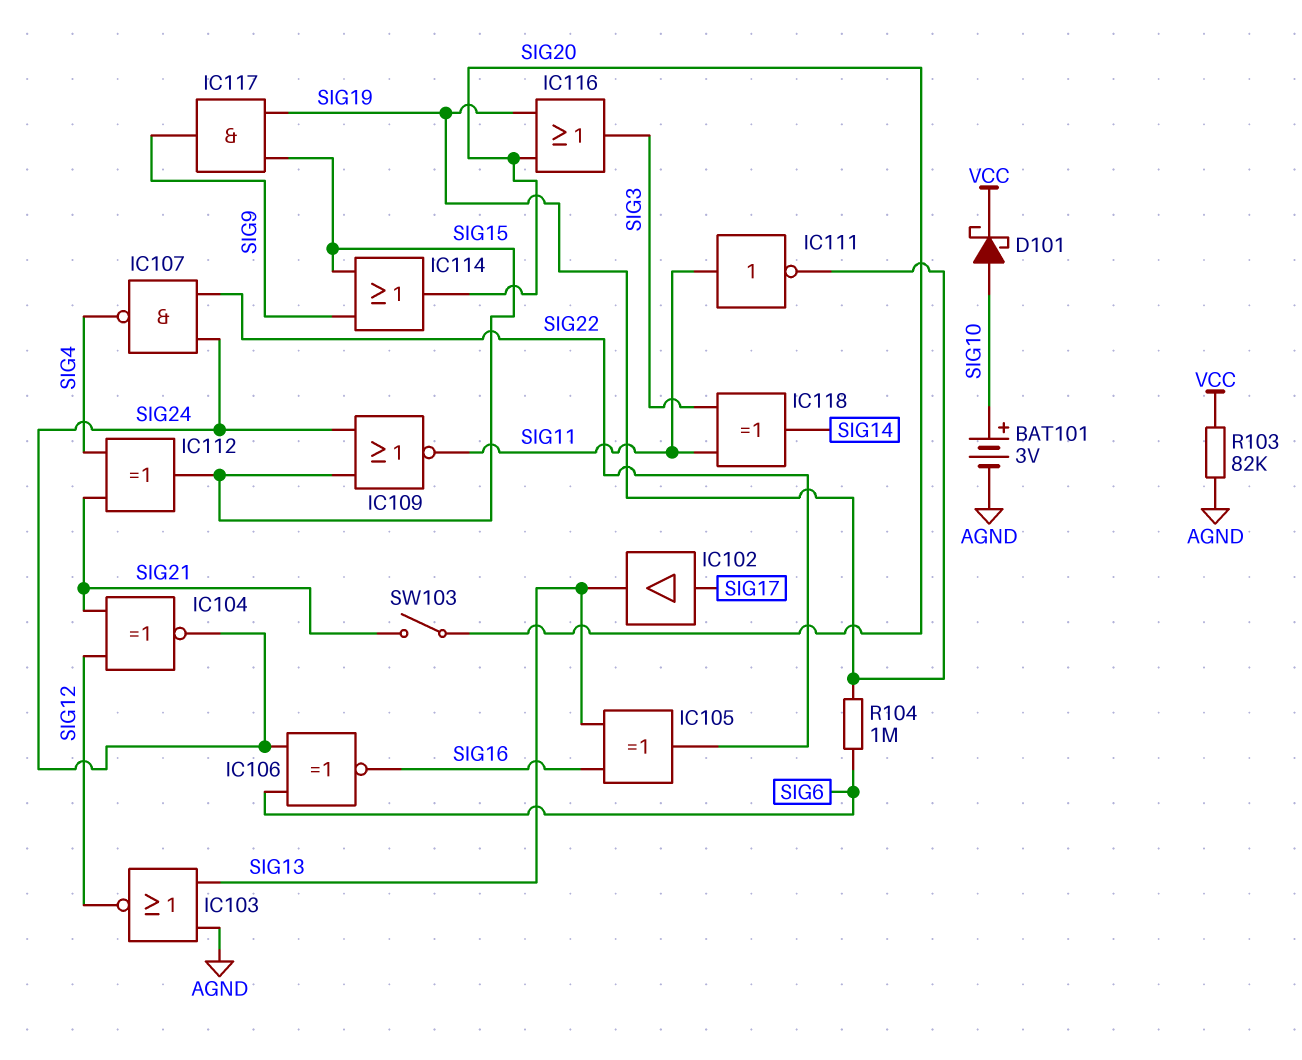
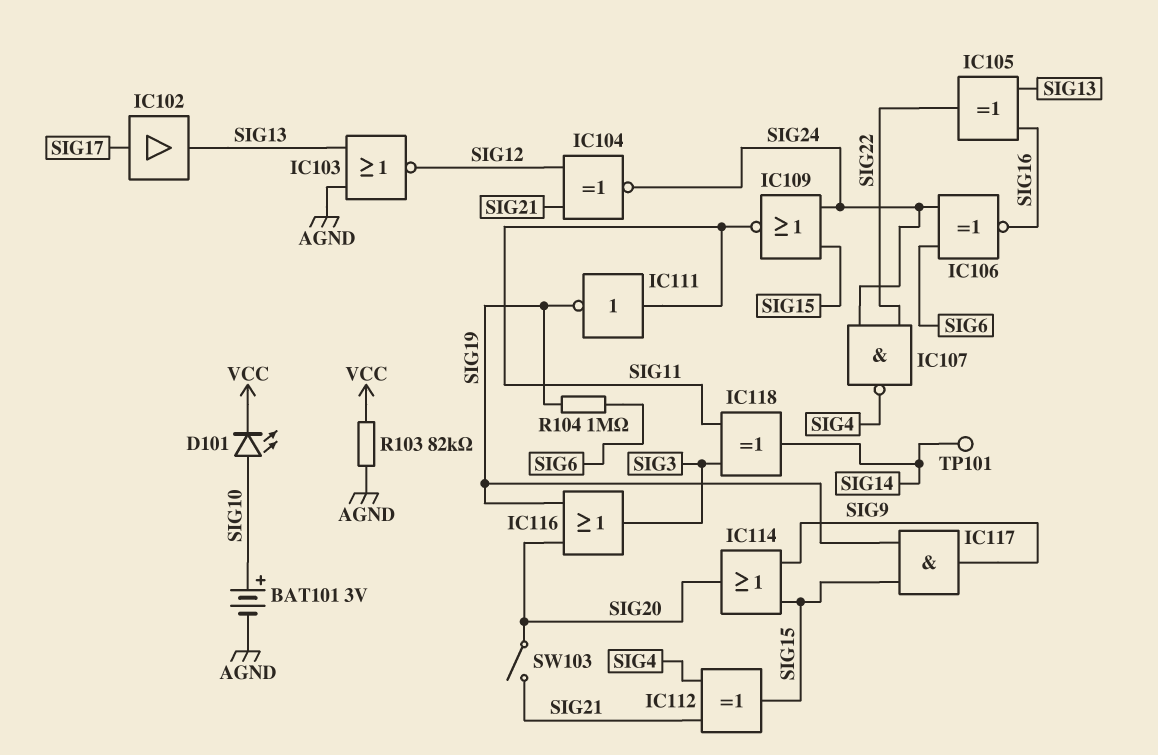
D101: schottky (A SIG10, K VCC) -> LED (A SIG10, K VCC)
TP101: none -> test point (SIG14)

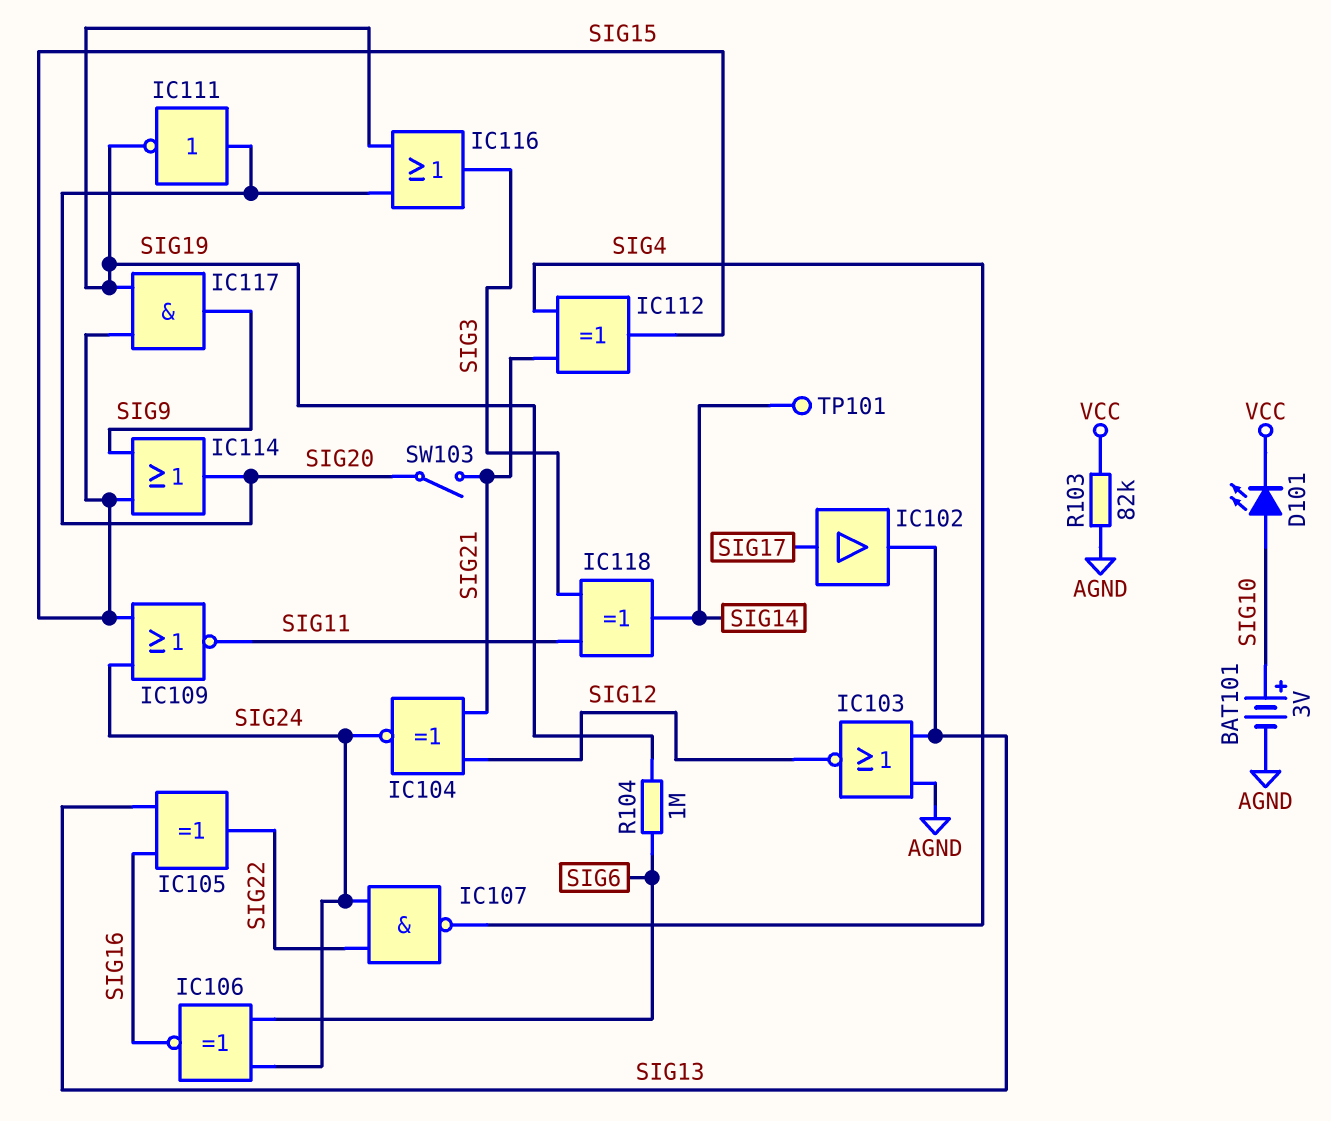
IC111: NOT (in SIG11, out SIG19) -> NOT (in SIG20, out SIG19)

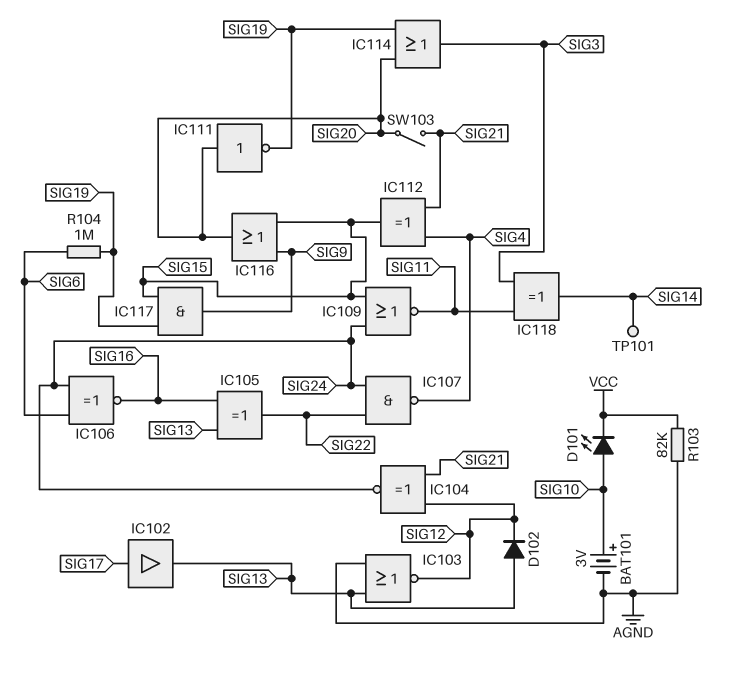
D102: none -> diode (A SIG13, K SIG12)
IC114: OR (in SIG9, in SIG15, out SIG20) -> OR (in SIG19, in SIG20, out SIG3)
IC116: OR (in SIG19, in SIG20, out SIG3) -> OR (in SIG9, in SIG15, out SIG20)

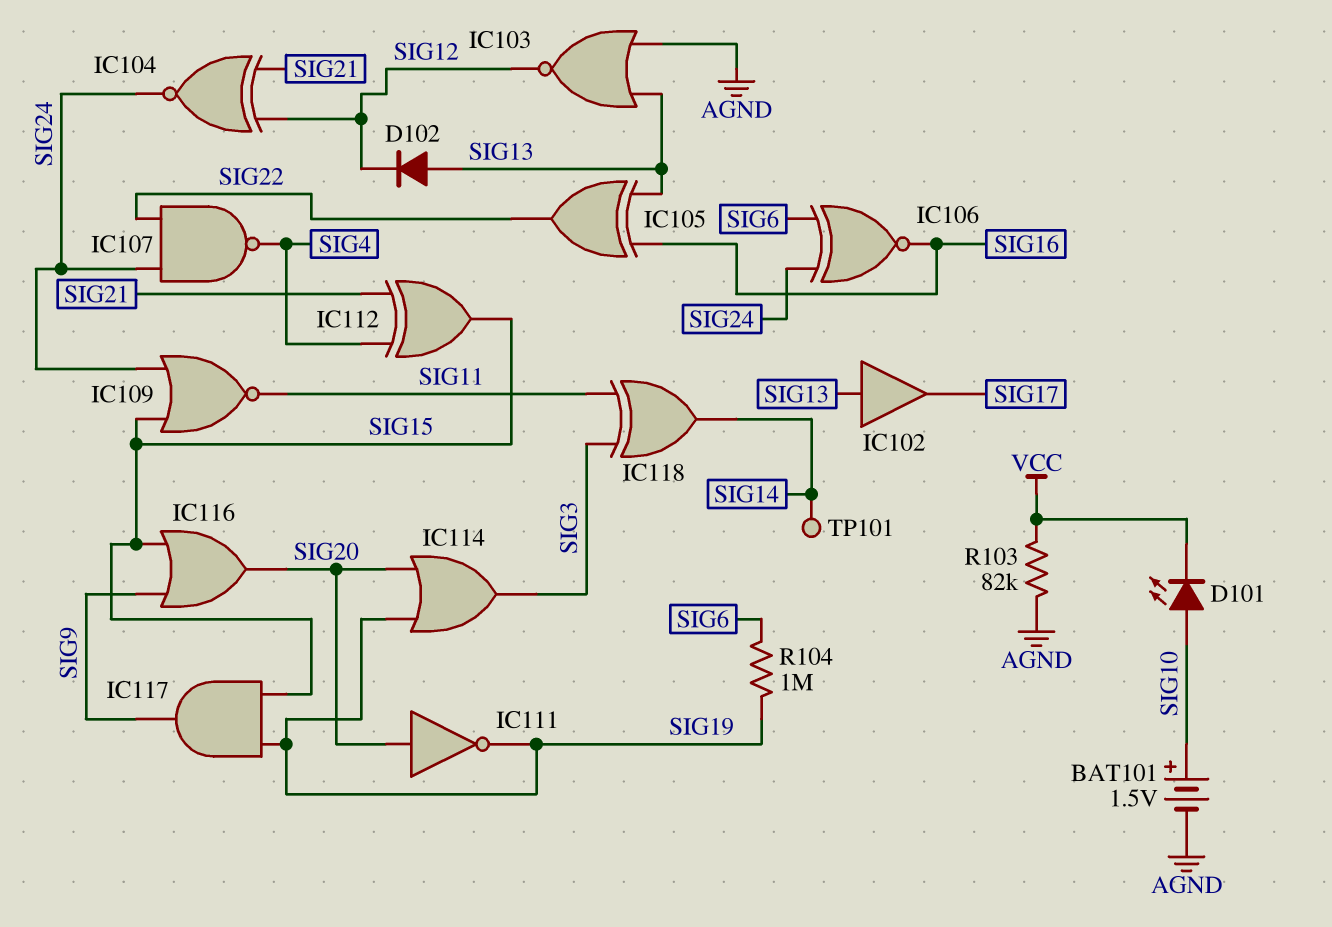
BAT101: 3V (plus SIG10, minus AGND) -> 1.5V (plus SIG10, minus AGND)
IC102: buffer (in SIG17, out SIG13) -> buffer (in SIG13, out SIG17)
SW103: switch (SIG20, SIG21) -> none

